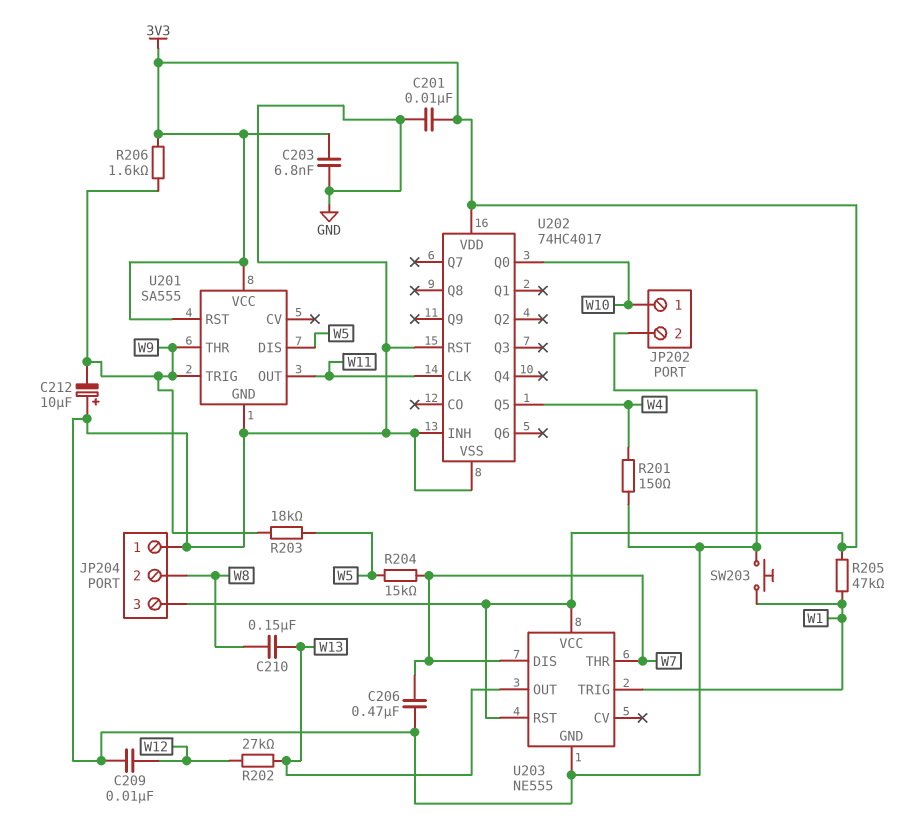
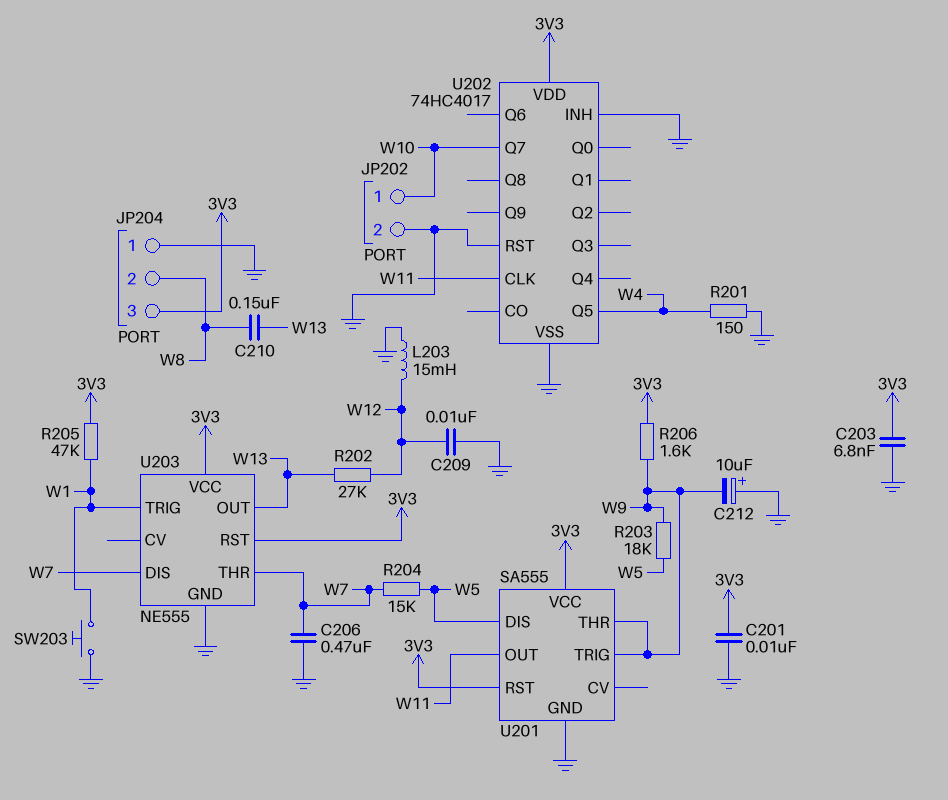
L203: none -> 15mH (GND, W12)
U202 pin Q0: W10 -> none
U202 pin Q7: none -> W10

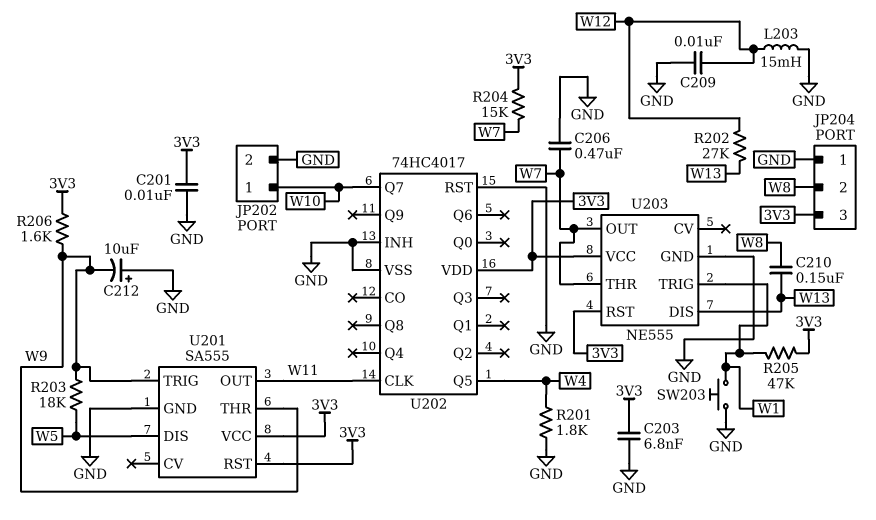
R201: 150 (GND, W4) -> 1.8k (GND, W4)
R204: 15k (W5, W7) -> 15k (3V3, W7)
U203 pin DIS: W7 -> W13
U203 pin OUT: W13 -> W7

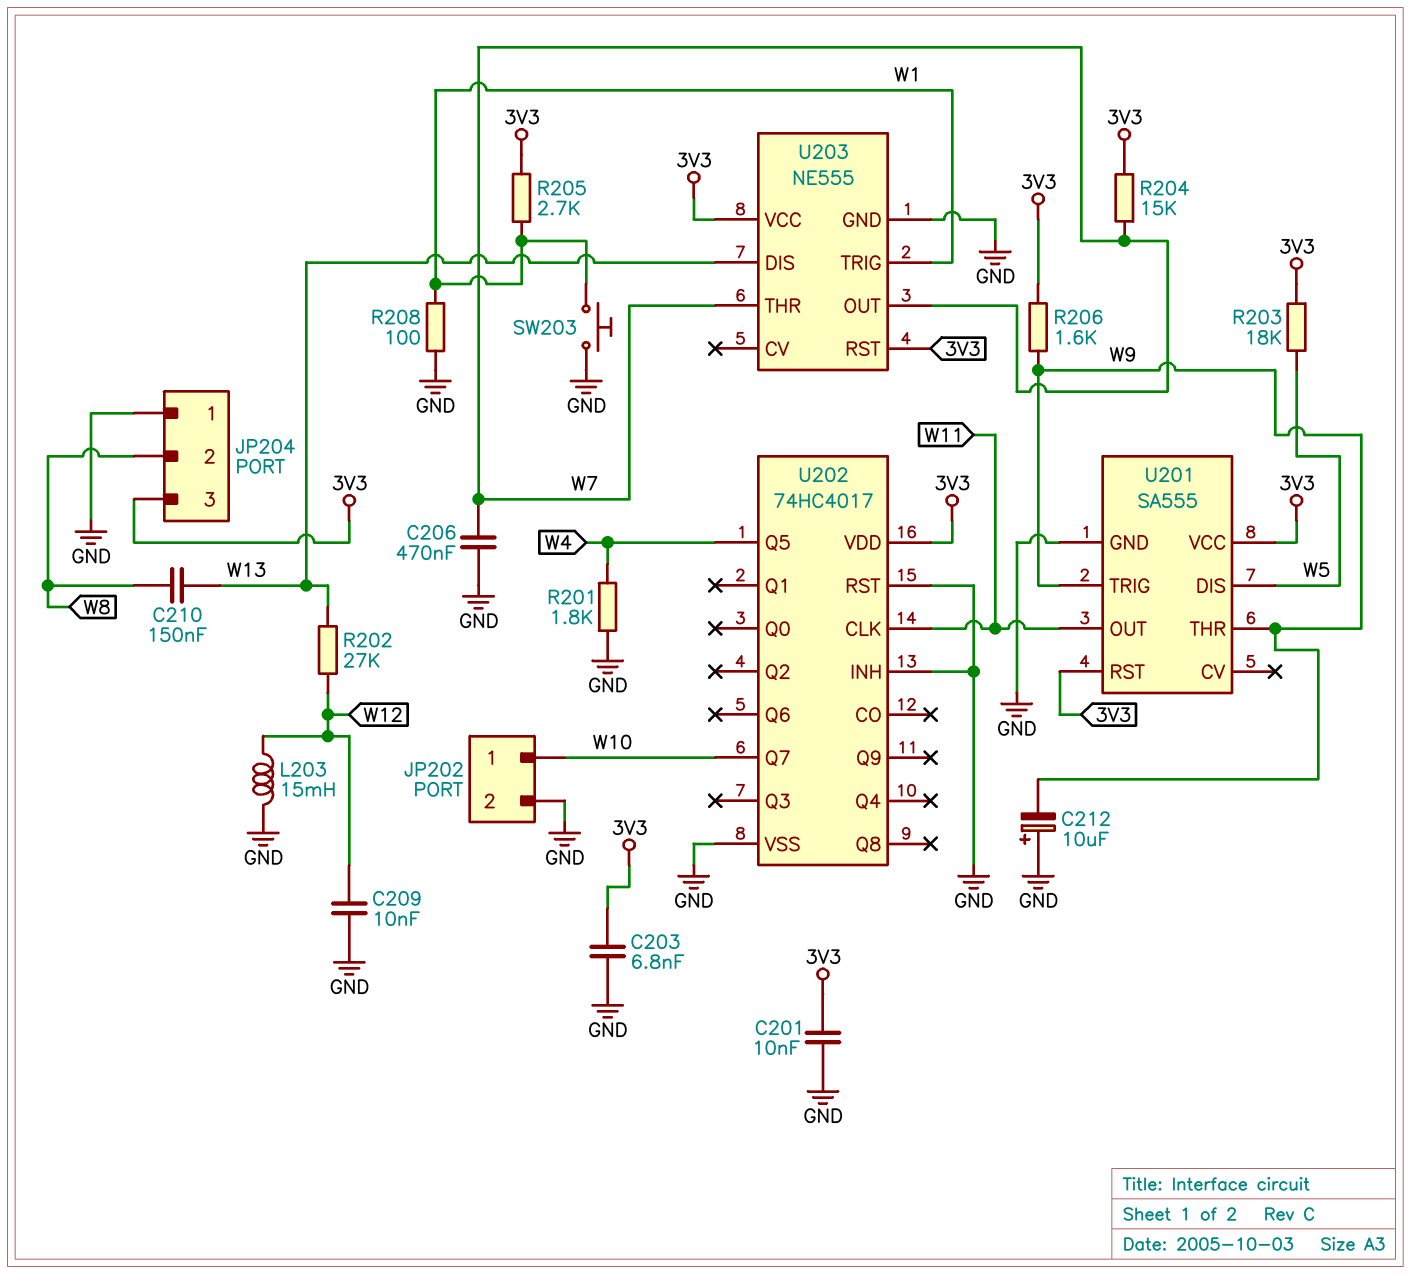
R203: 18k (W5, W9) -> 18k (3V3, W5)
R205: 47k (3V3, W1) -> 2.7k (3V3, W1)
R208: none -> 100 (GND, W1)

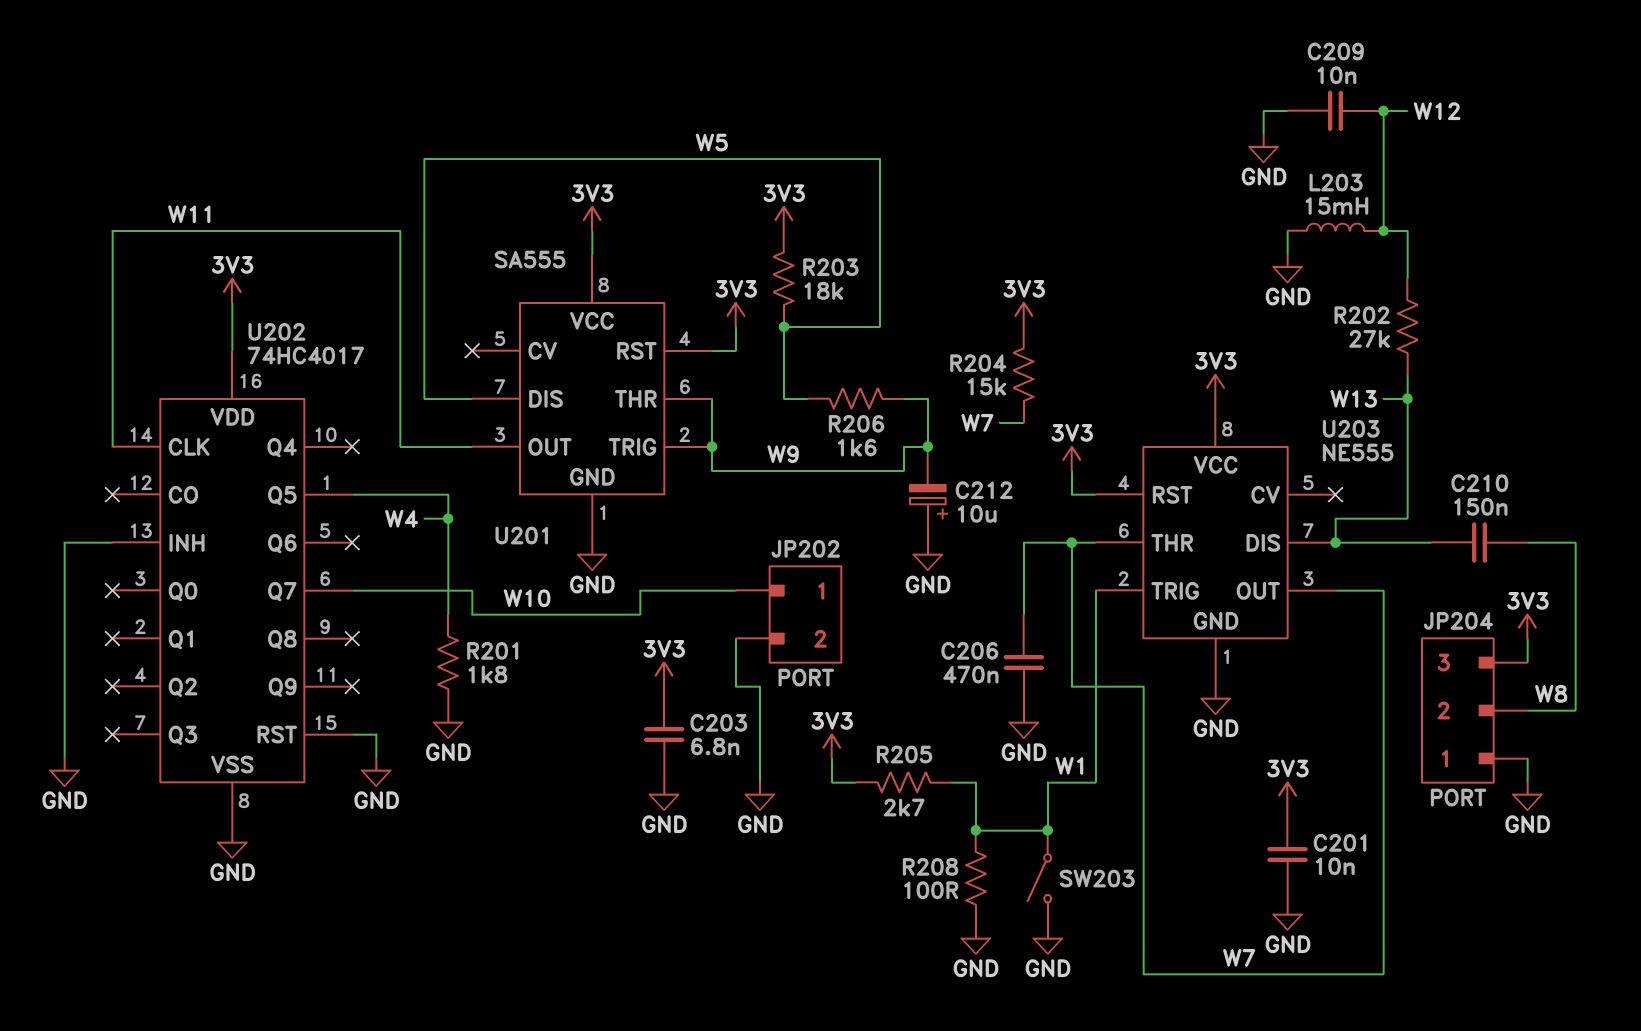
R206: 1.6k (3V3, W9) -> 1.6k (W5, W9)
SW203: button (GND, W1) -> switch (GND, W1)

